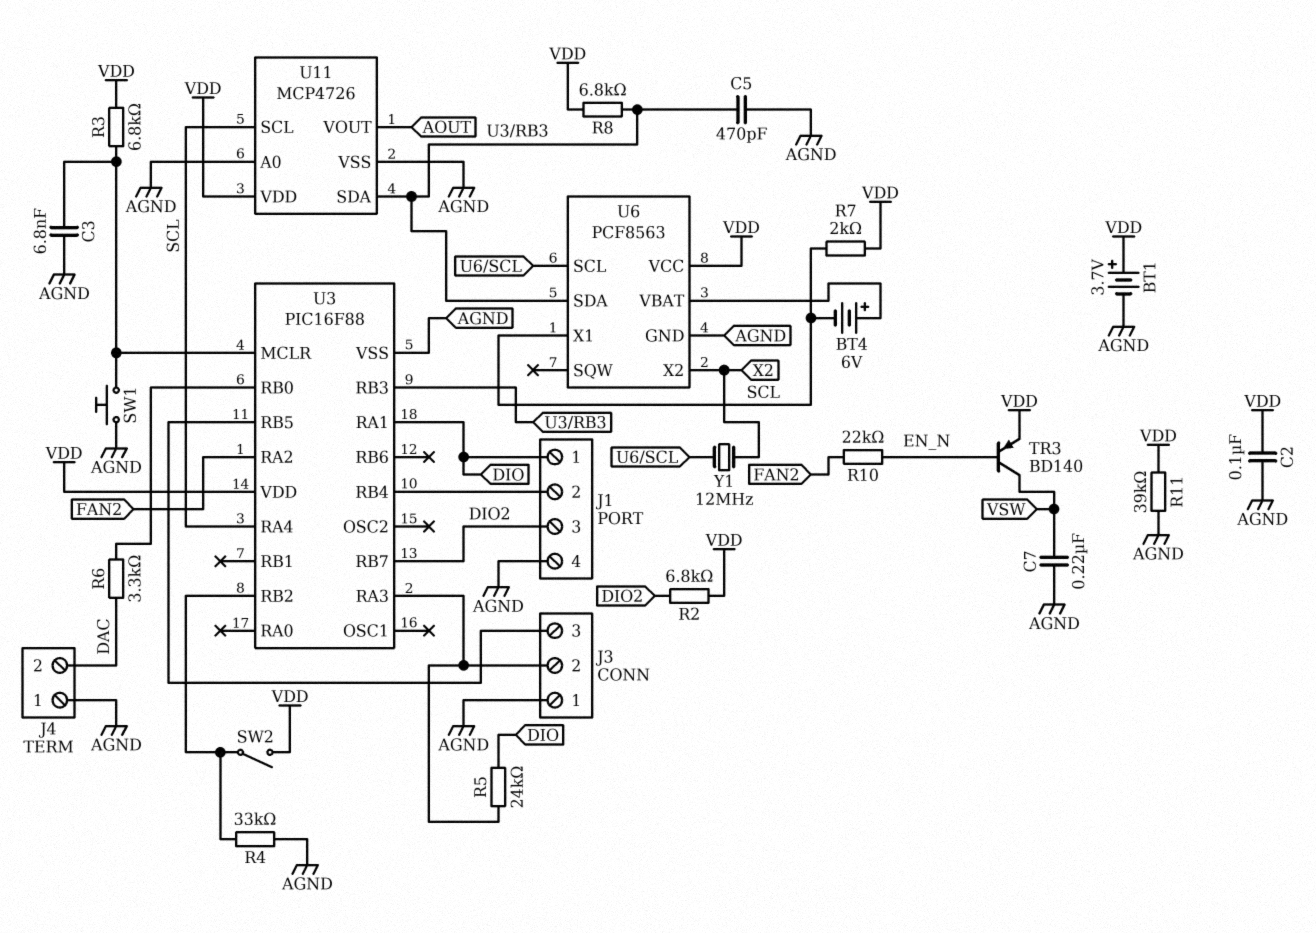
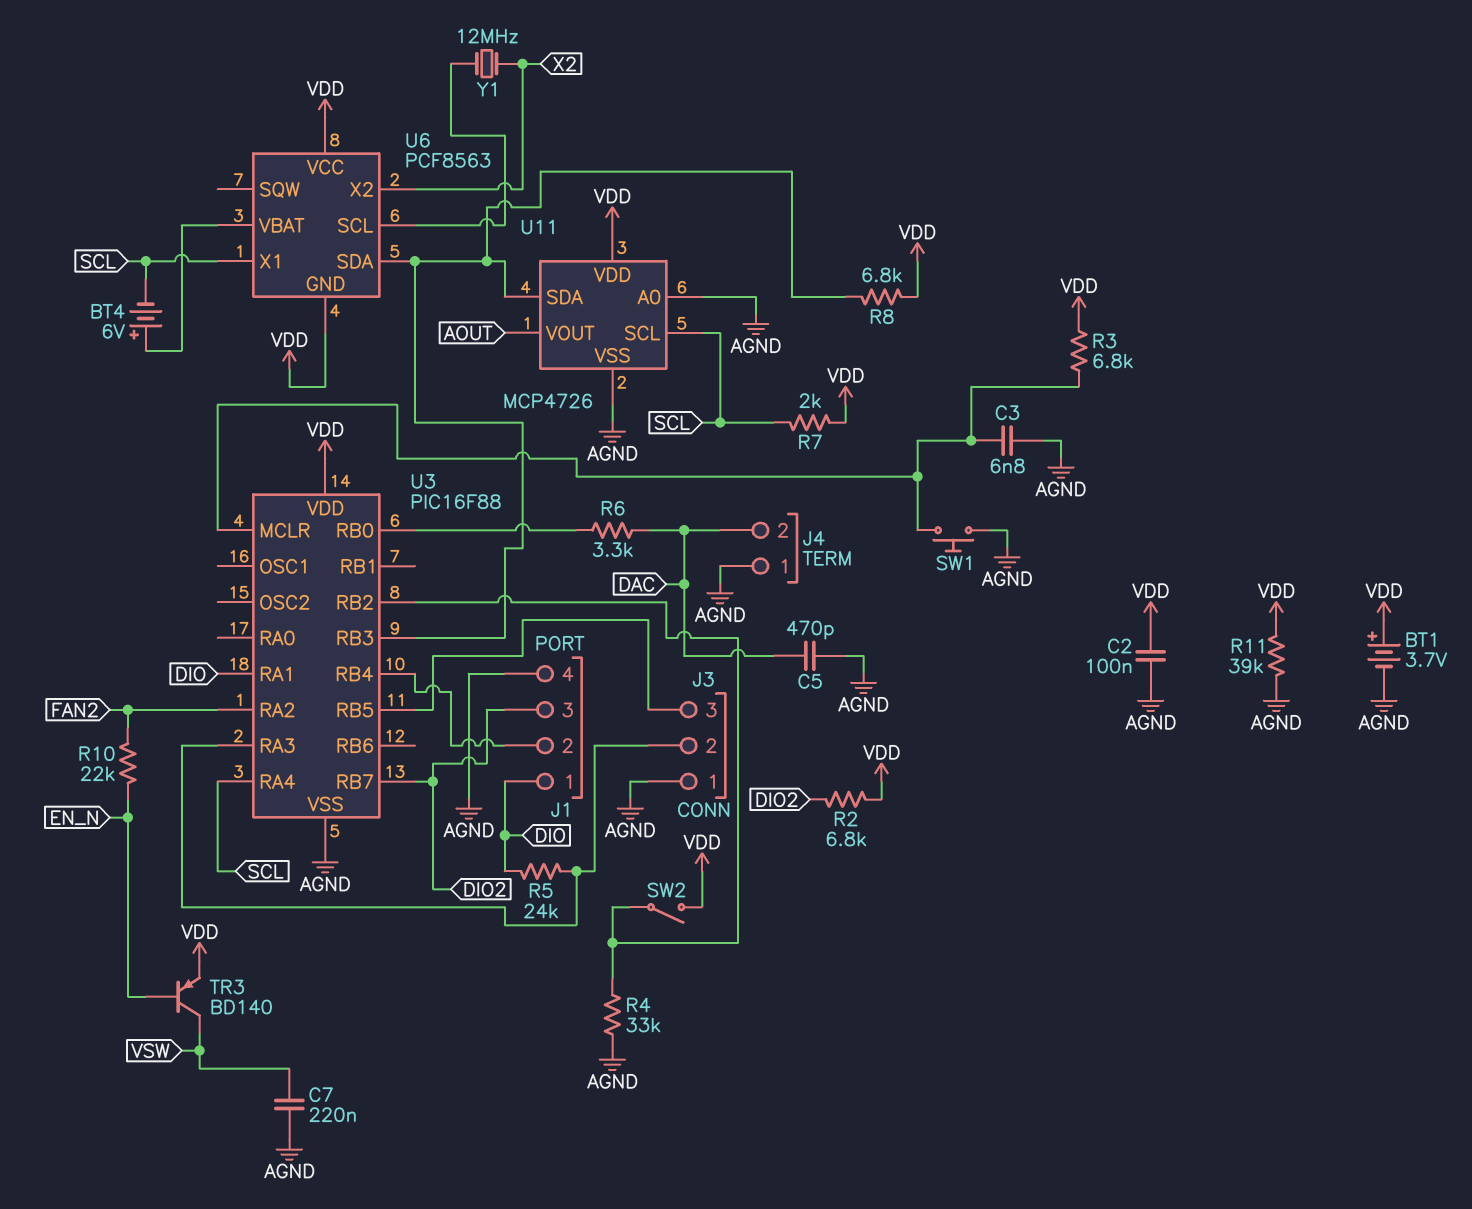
C5: 470pF (AGND, U3/RB3) -> 470pF (AGND, DAC)
U6 pin GND: AGND -> VDD

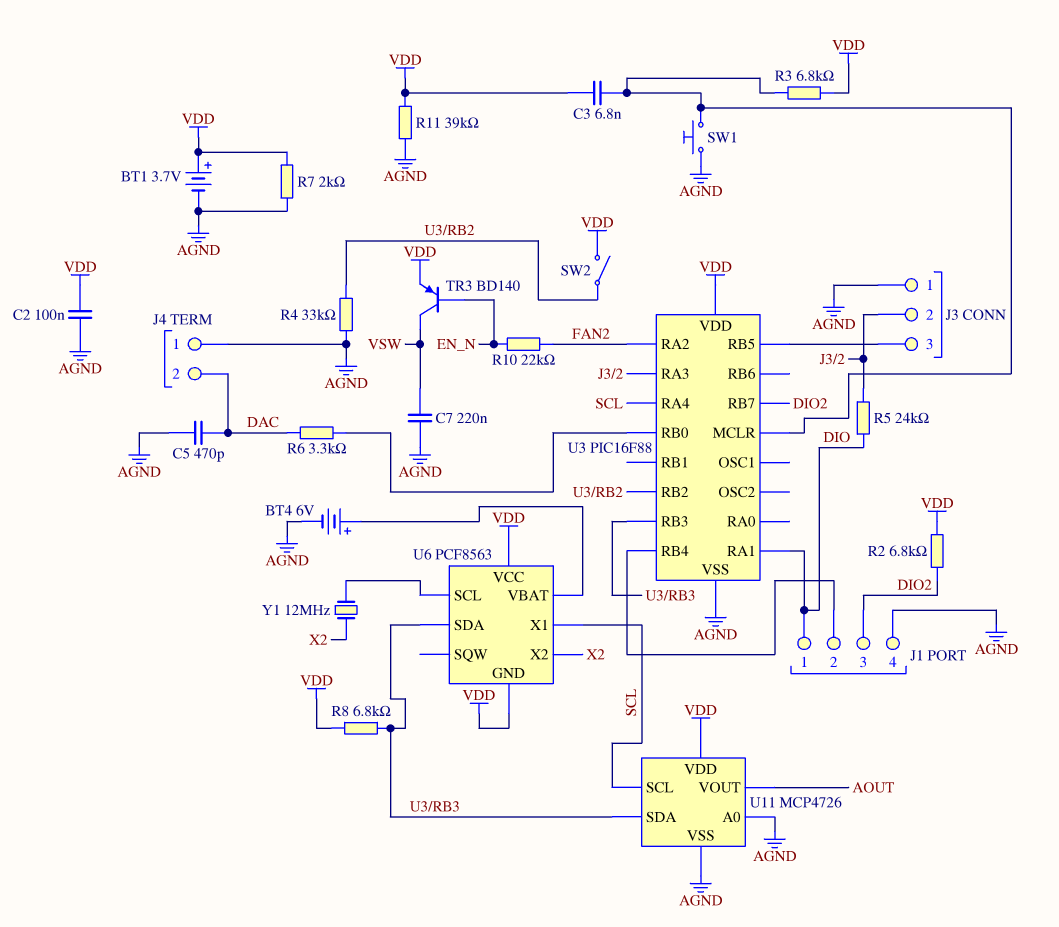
BT4: 6V (plus U6/VBAT, minus SCL) -> 6V (plus U6/VBAT, minus AGND)
C3: 6.8nF (AGND, U3/MCLR) -> 6.8nF (U3/MCLR, VDD)
R7: 2k (SCL, VDD) -> 2k (AGND, VDD)

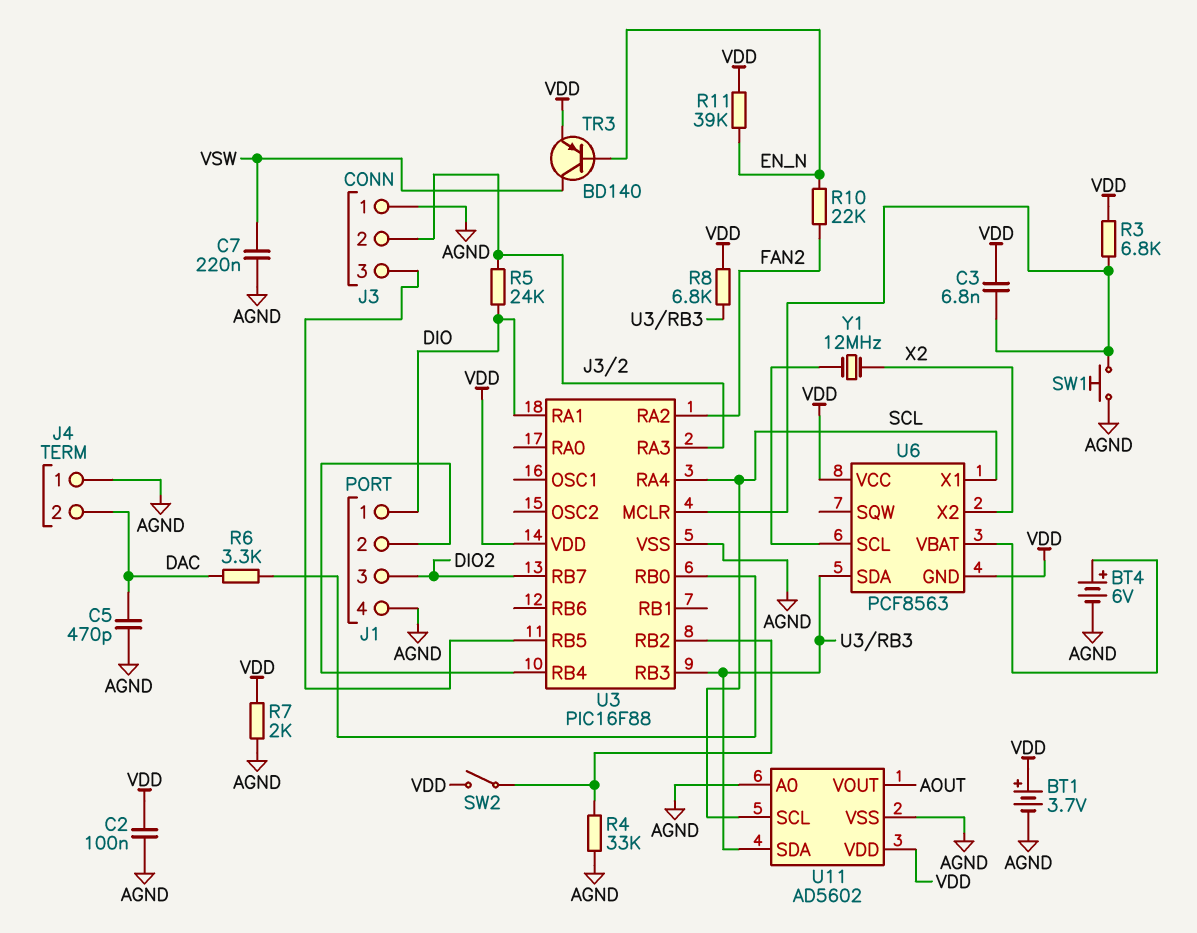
R2: 6.8k (DIO2, VDD) -> none
R11: 39k (AGND, VDD) -> 39k (EN_N, VDD)
U11: MCP4726 -> AD5602

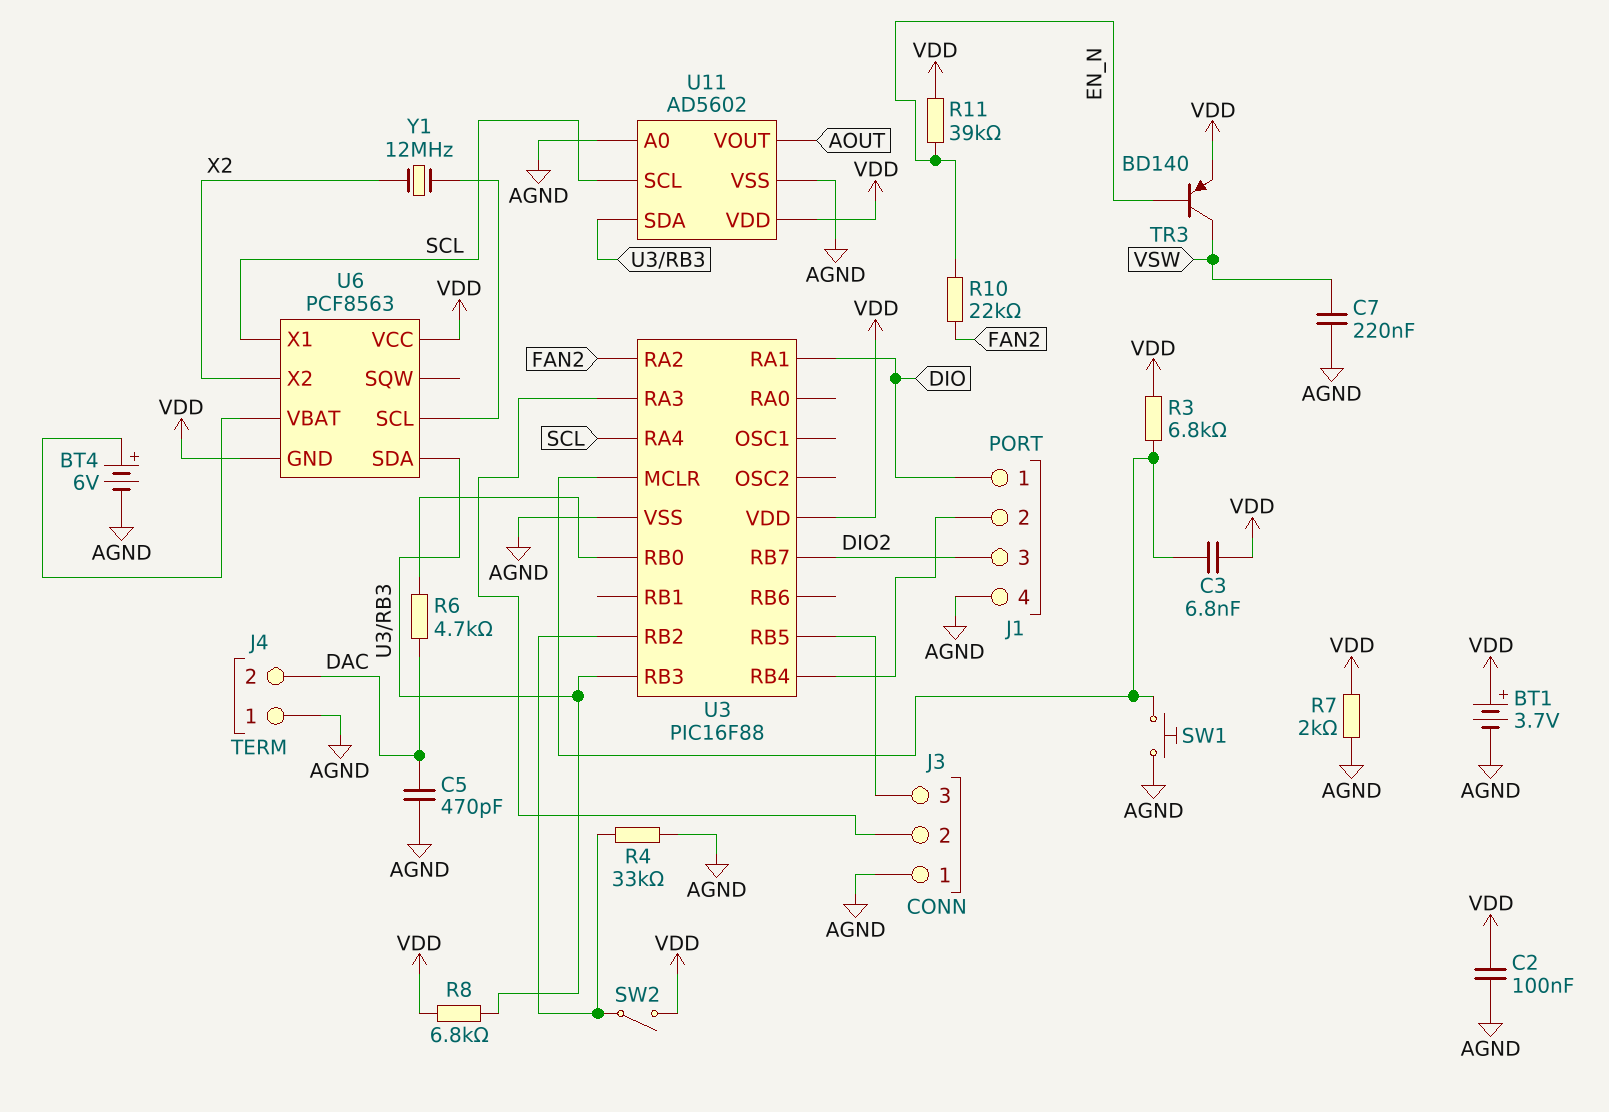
R5: 24k (DIO, J3/2) -> none
R6: 3.3k (DAC, U3/RB0) -> 4.7k (DAC, U3/RB0)

